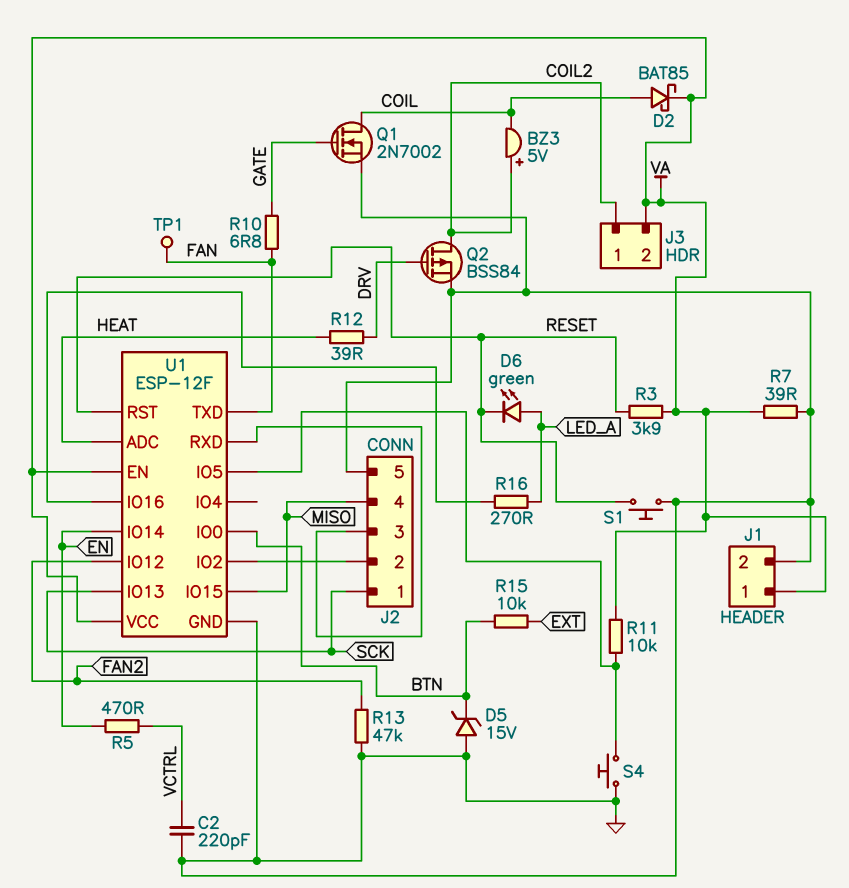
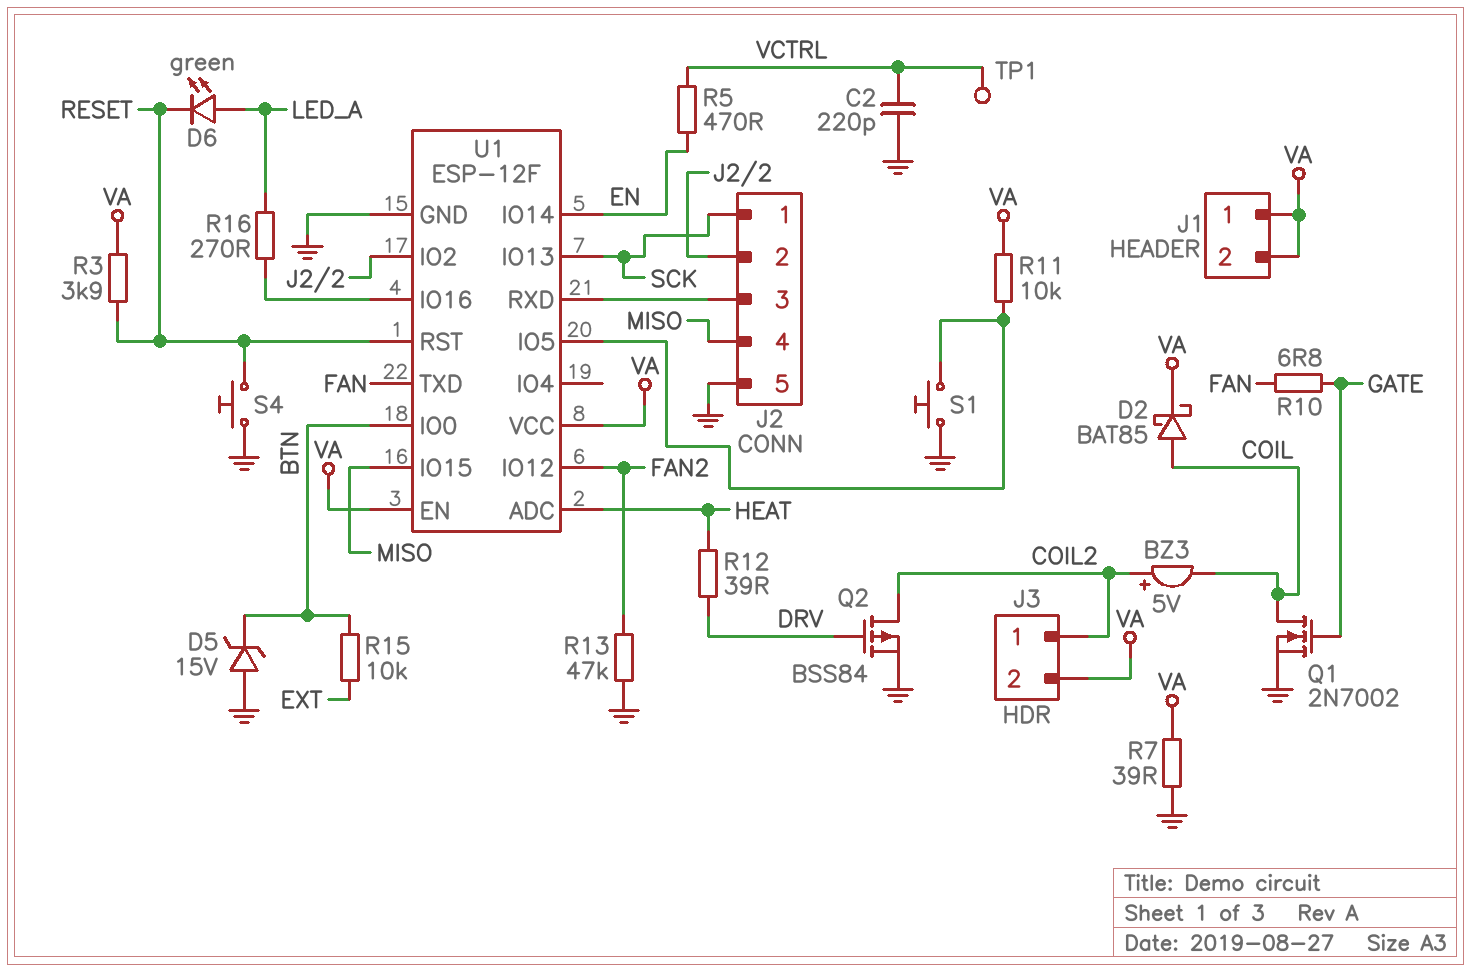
J1 pin 2: GND -> VA
S1: button (GND, RESET) -> button (GND, U1/IO5)
S4: button (GND, U1/IO5) -> button (GND, RESET)
TP1: test point (FAN) -> test point (VCTRL)

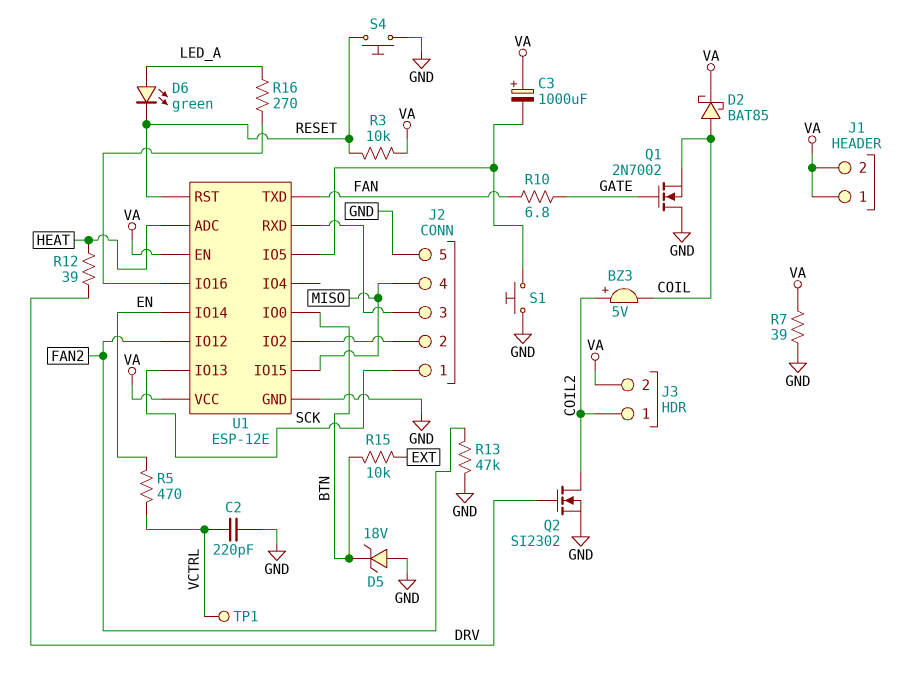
C3: none -> 1000uF (plus VA, minus U1/IO5)
D5: zener 15V (A GND, K BTN) -> zener 18V (A GND, K BTN)
Q1: NMOS 2N7002 (G GATE, D COIL, S GND) -> NMOS 2N7002 (G GATE, D GND, S COIL)
Q2: PMOS BSS84 (G DRV, D COIL2, S GND) -> NMOS SI2302 (G DRV, D COIL2, S GND)
R3: 3.9k (RESET, VA) -> 10k (RESET, VA)
R11: 10k (U1/IO5, VA) -> none
U1: ESP-12F -> ESP-12E

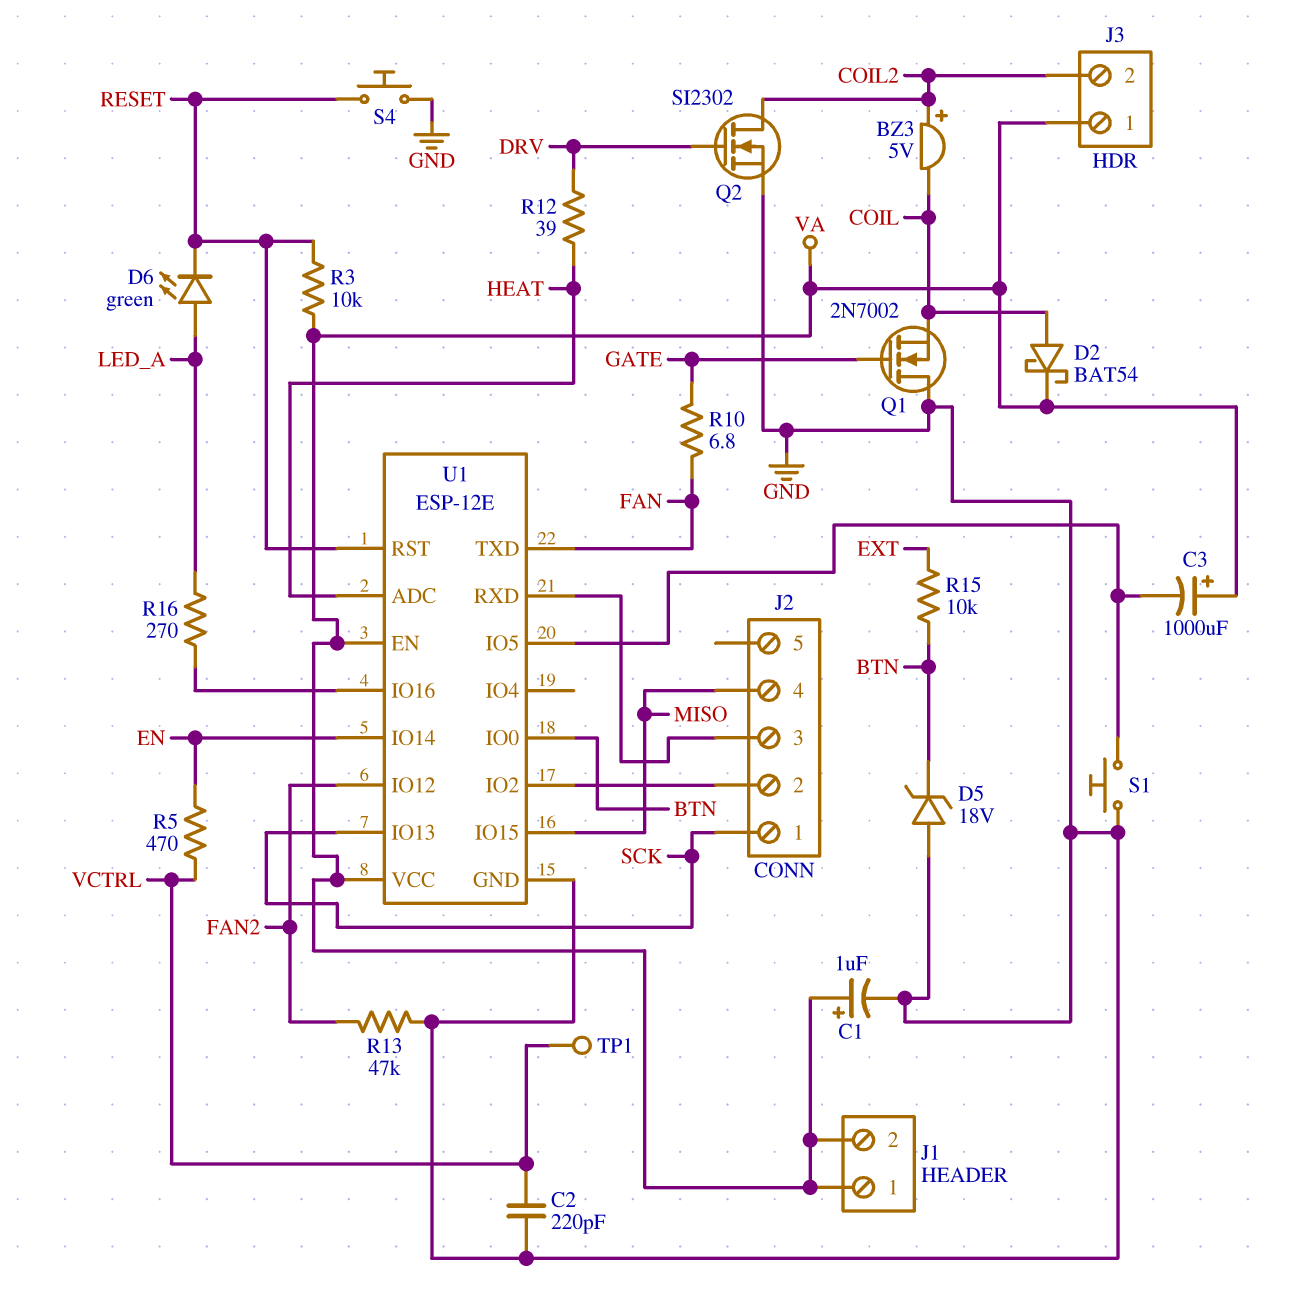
C1: none -> 1uF (plus VA, minus GND)
D2: schottky BAT85 (A COIL, K VA) -> schottky BAT54 (A COIL, K VA)
J2 pin 5: GND -> none
J3 pin 1: COIL2 -> VA
J3 pin 2: VA -> COIL2
R7: 39 (GND, VA) -> none

